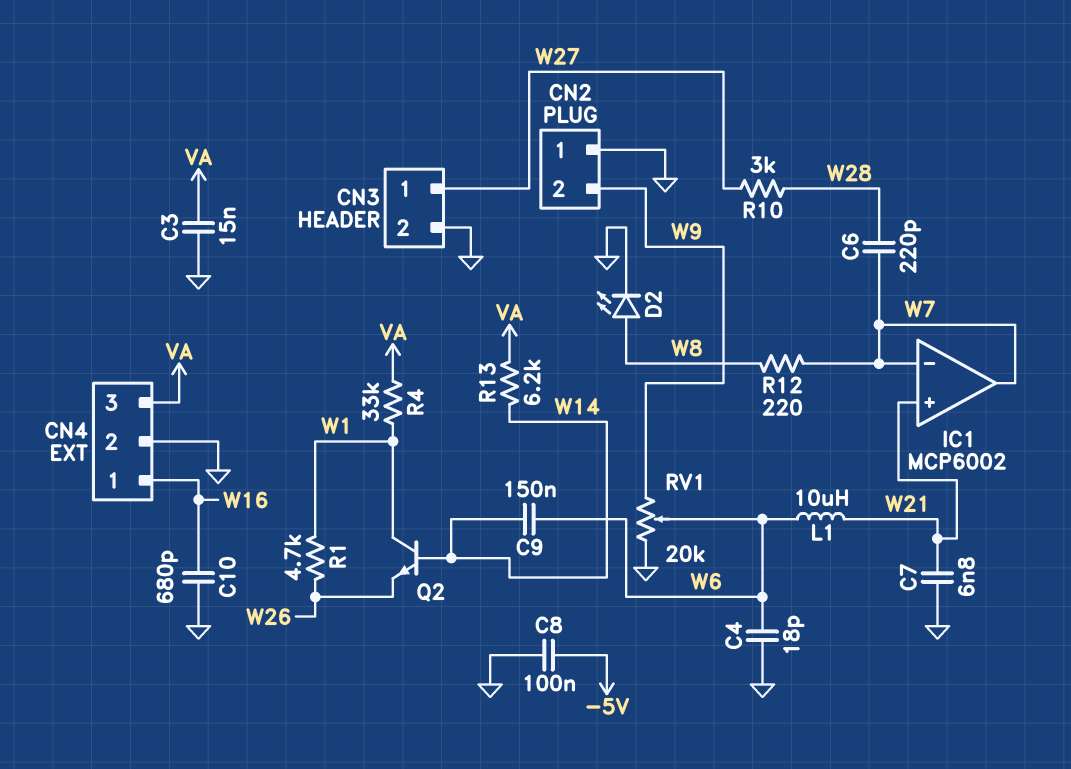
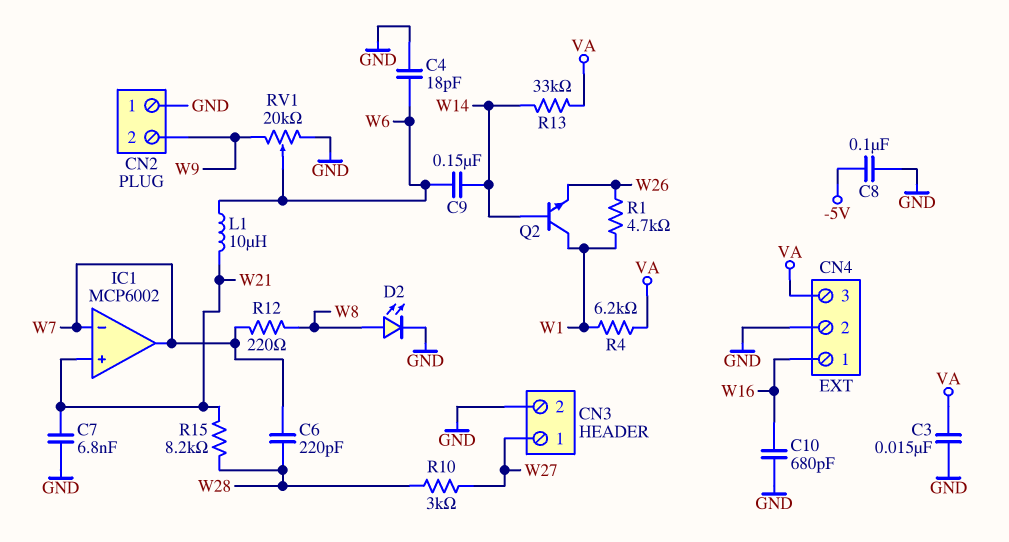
R4: 33k (VA, W1) -> 6.2k (VA, W1)
R13: 6.2k (VA, W14) -> 33k (VA, W14)
R15: none -> 8.2k (W21, W28)

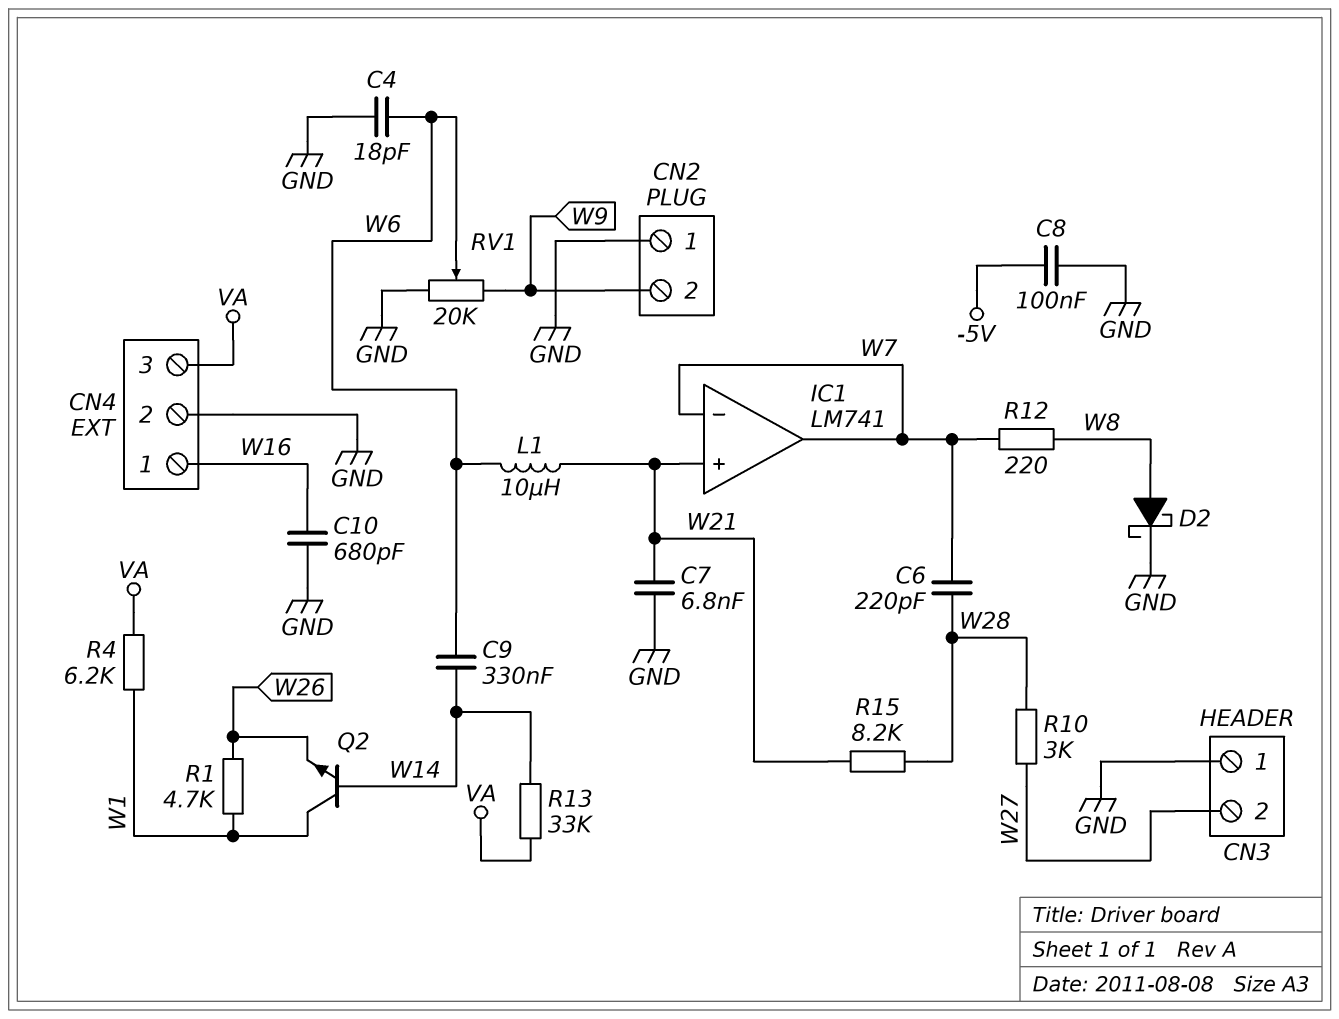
C3: 15nF (GND, VA) -> none
C9: 150nF (W6, W14) -> 330nF (W6, W14)
CN3 pin 1: W27 -> GND
CN3 pin 2: GND -> W27
D2: LED (A W8, K GND) -> schottky (A W8, K GND)
IC1: MCP6002 -> LM741

